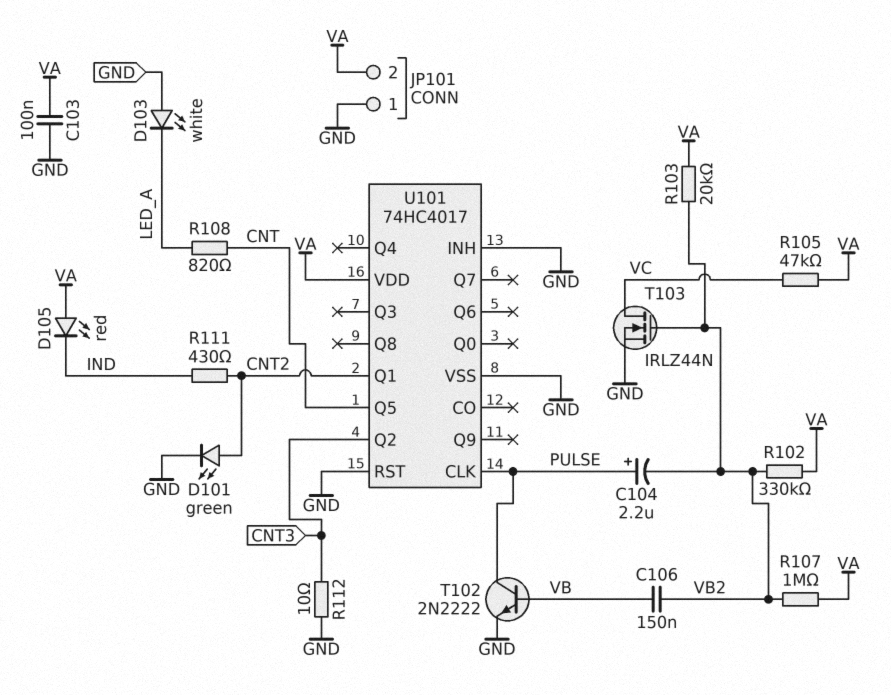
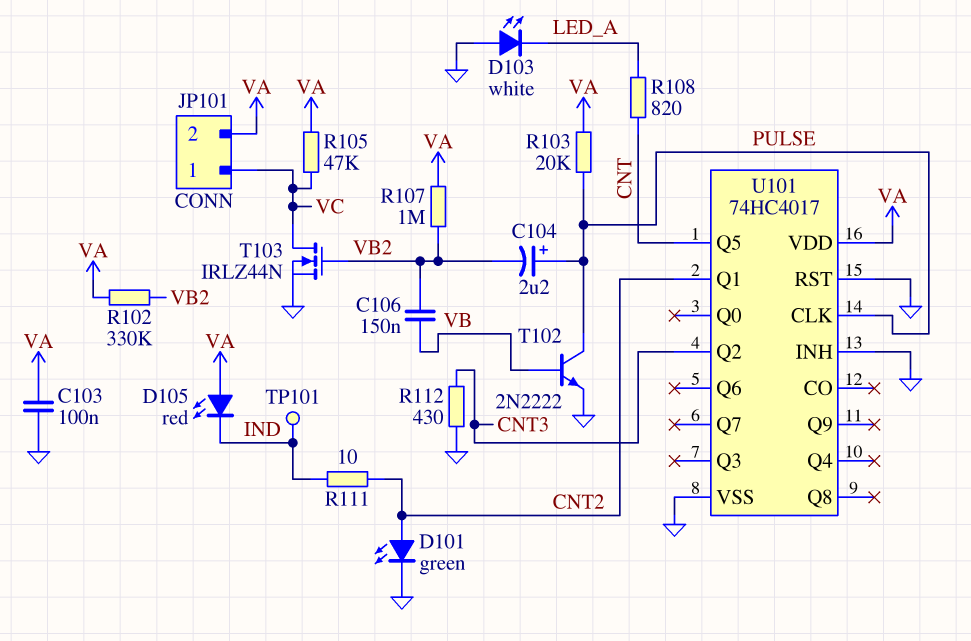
JP101 pin 1: GND -> VC
R103: 20k (VA, VB2) -> 20k (PULSE, VA)
R111: 430 (CNT2, IND) -> 10 (CNT2, IND)
R112: 10 (CNT3, GND) -> 430 (CNT3, GND)
TP101: none -> test point (IND)

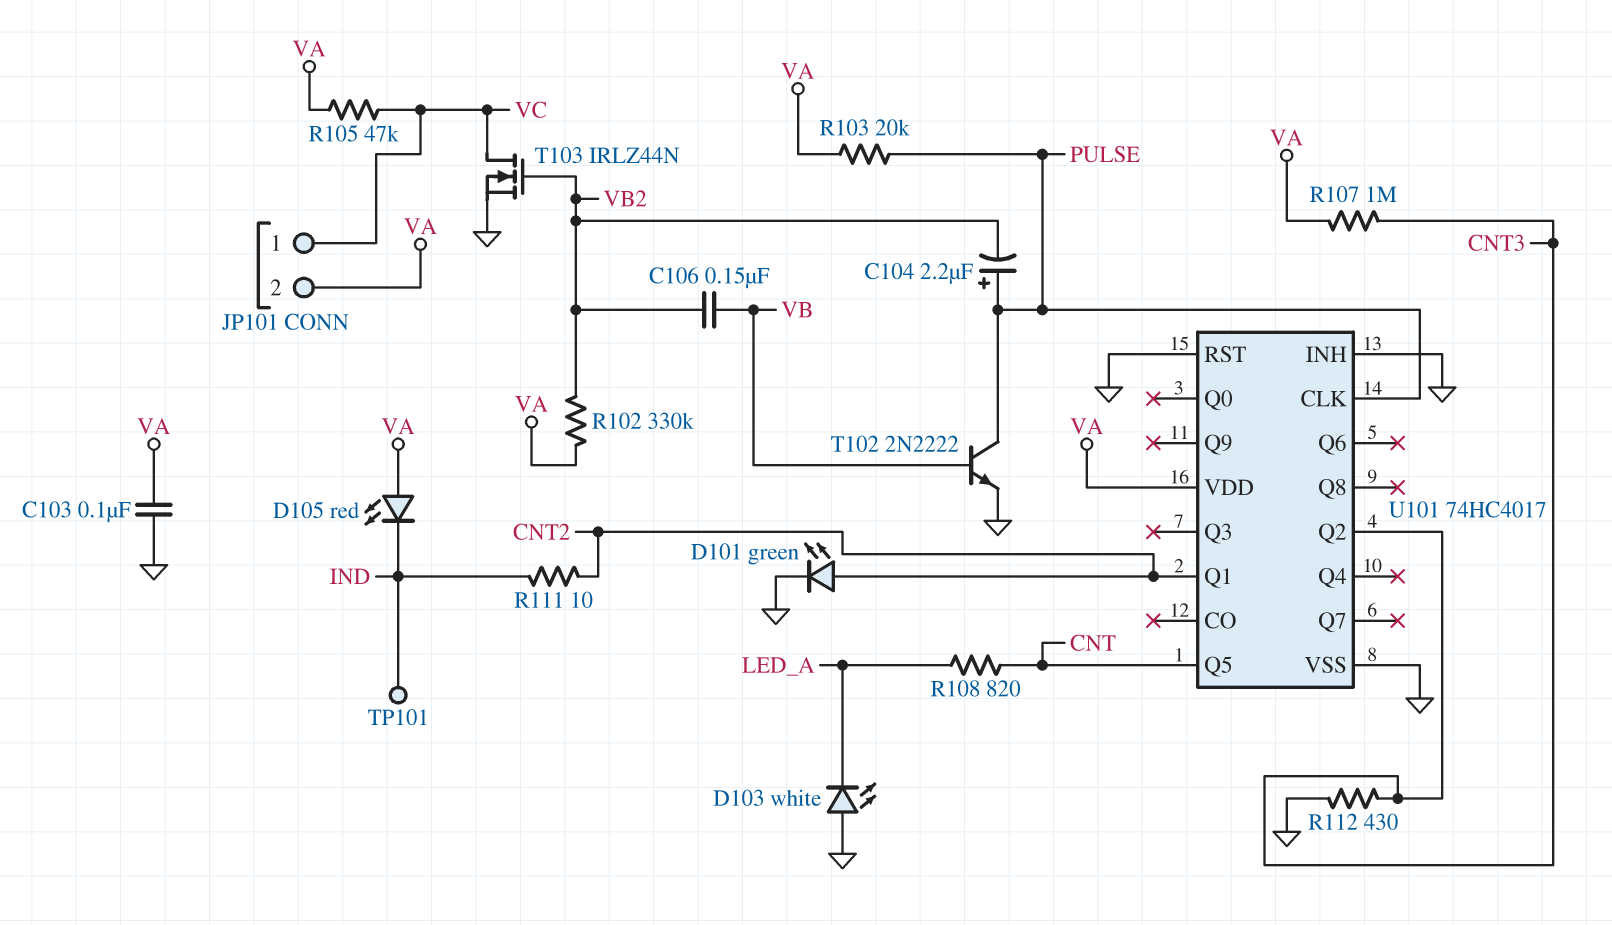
R107: 1M (VA, VB2) -> 1M (CNT3, VA)

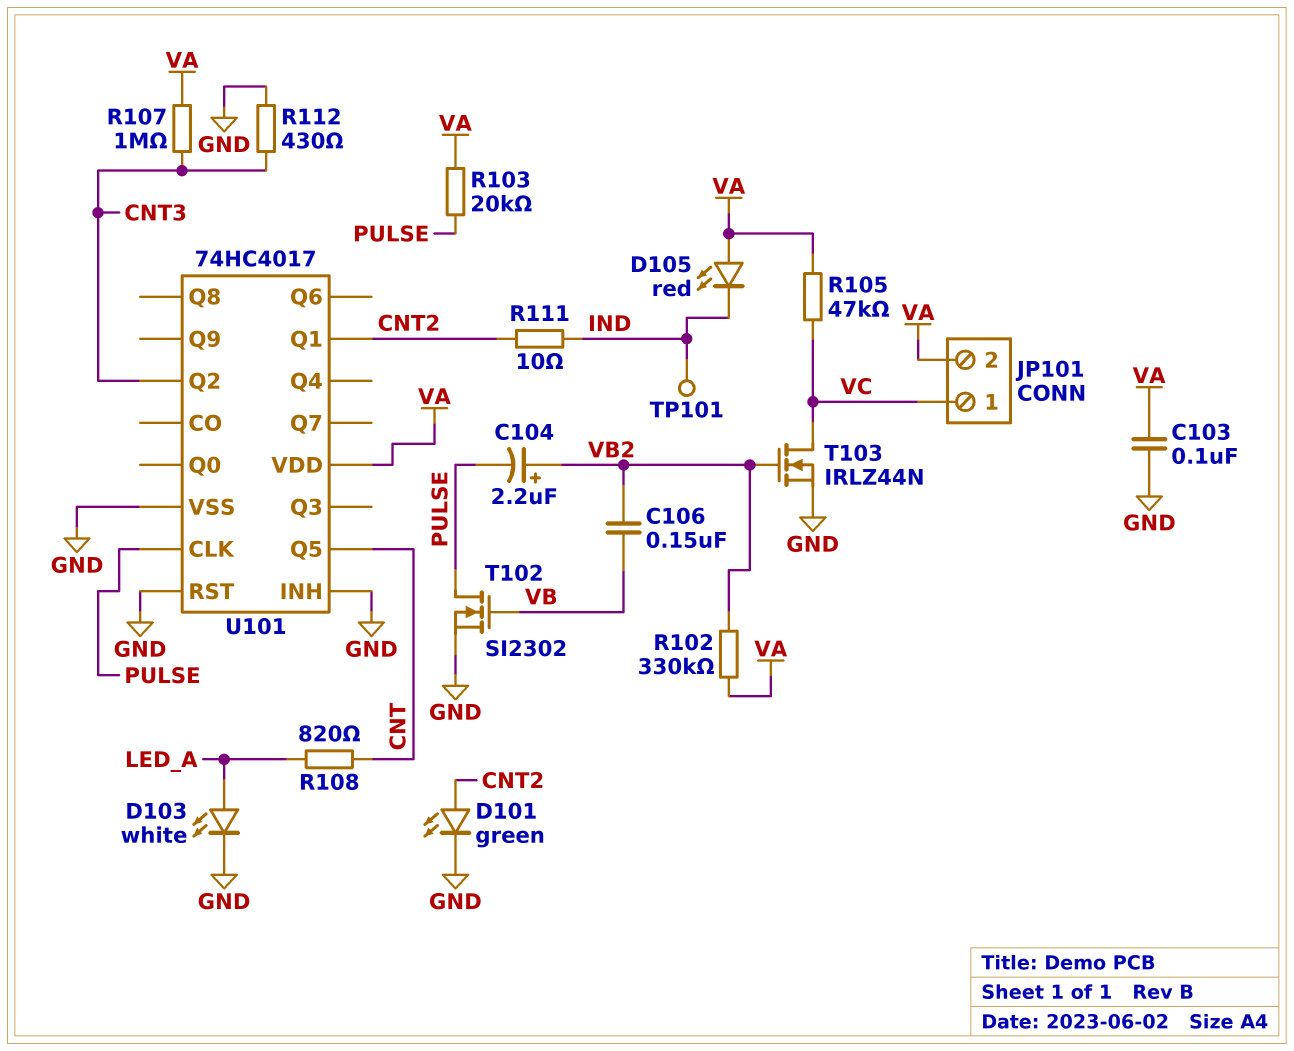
C104: 2.2uF (plus PULSE, minus VB2) -> 2.2uF (plus VB2, minus PULSE)
D103: LED white (A GND, K LED_A) -> LED white (A LED_A, K GND)
T102: NPN 2N2222 (B VB, C PULSE, E GND) -> NMOS SI2302 (G VB, D PULSE, S GND)

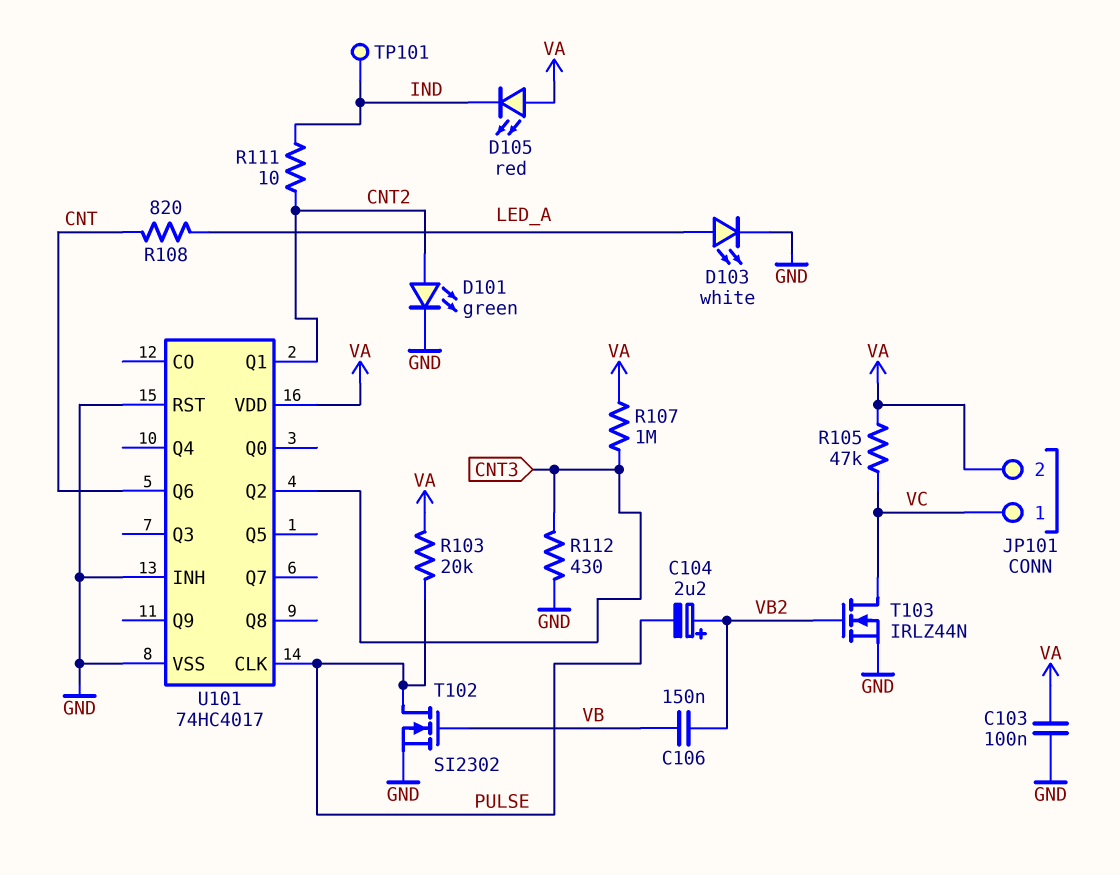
R102: 330k (VA, VB2) -> none
U101 pin Q5: CNT -> none
U101 pin Q6: none -> CNT

